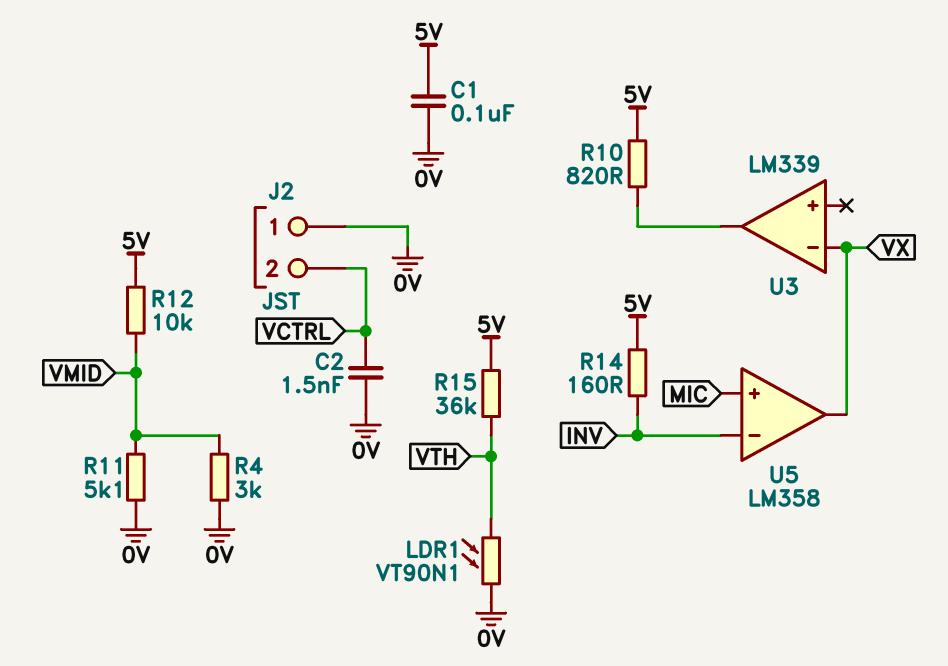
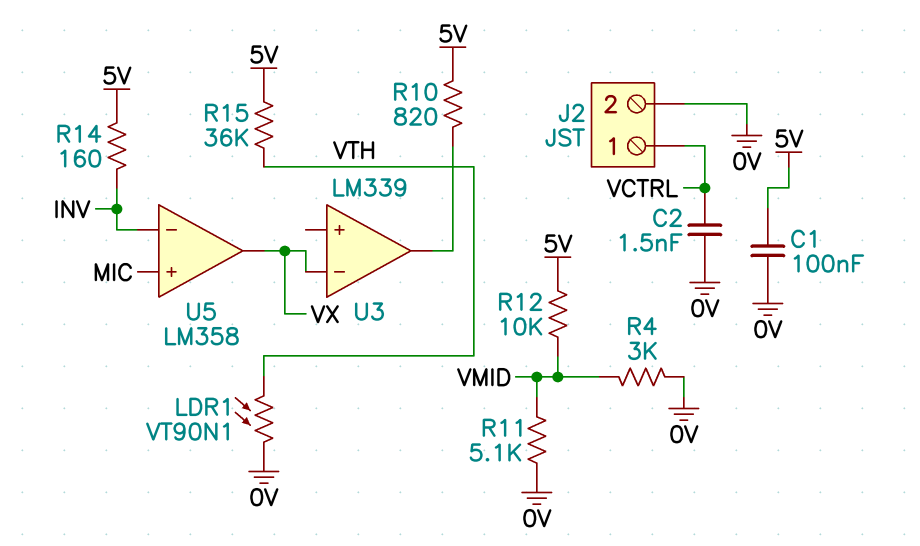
J2 pin 1: 0V -> VCTRL
J2 pin 2: VCTRL -> 0V

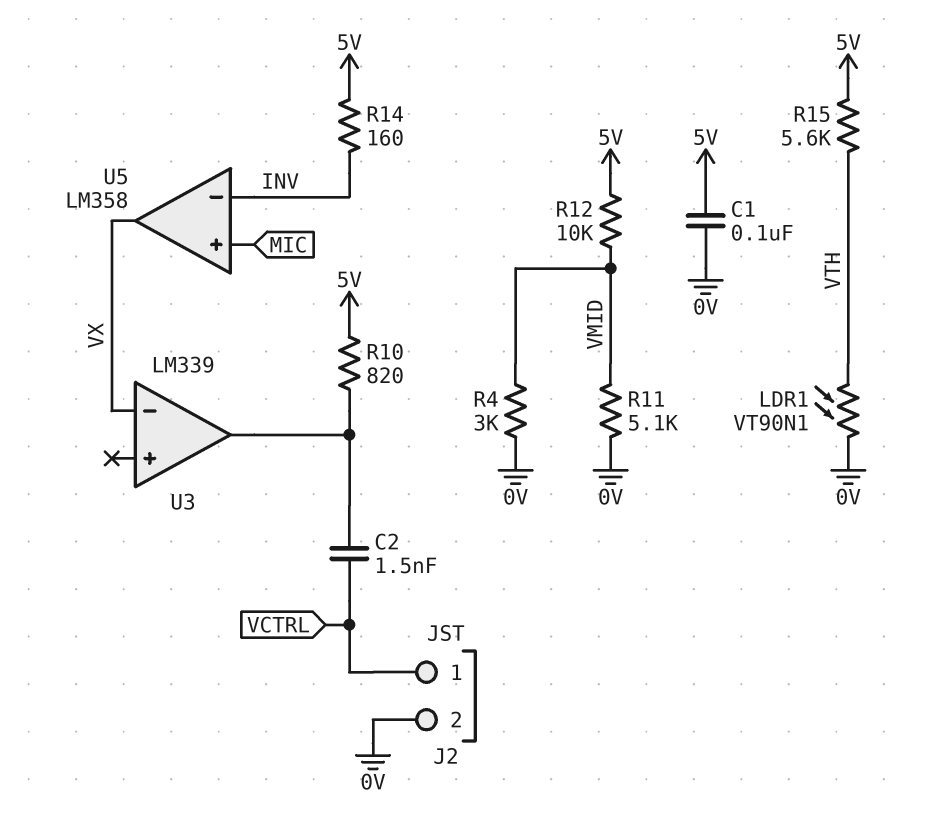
C2: 1.5nF (0V, VCTRL) -> 1.5nF (U3/out, VCTRL)
R15: 36k (5V, VTH) -> 5.6k (5V, VTH)

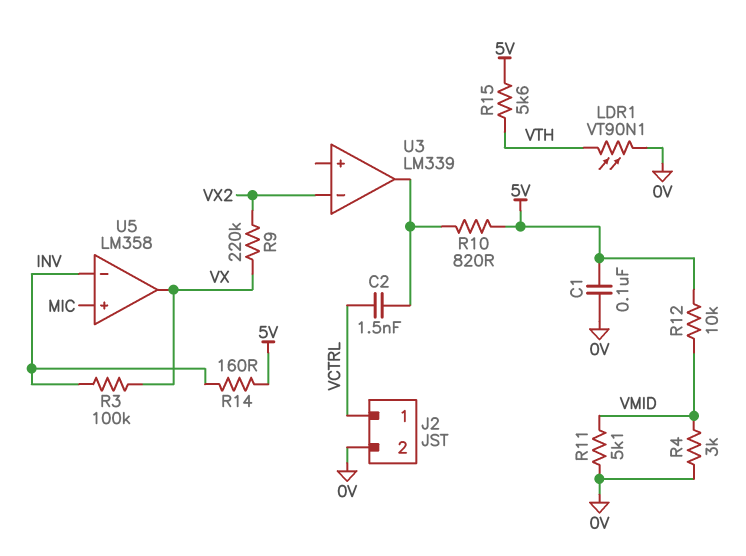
R3: none -> 100k (INV, VX)
R9: none -> 220k (VX, VX2)
U3 pin in-: VX -> VX2

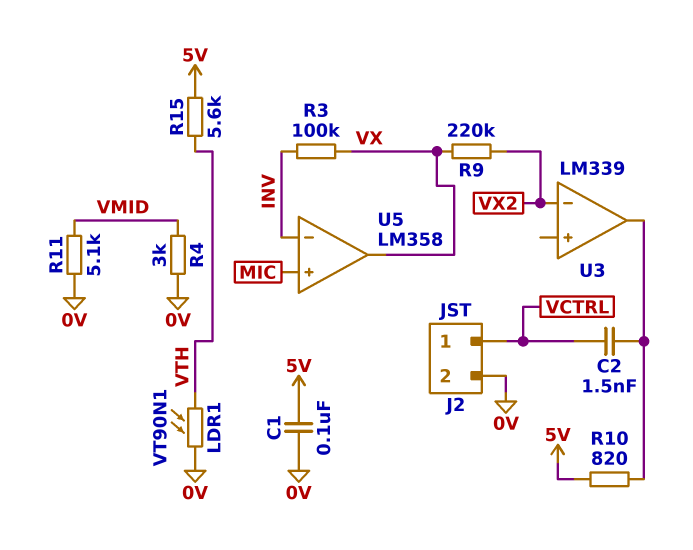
R12: 10k (5V, VMID) -> none
R14: 160 (5V, INV) -> none

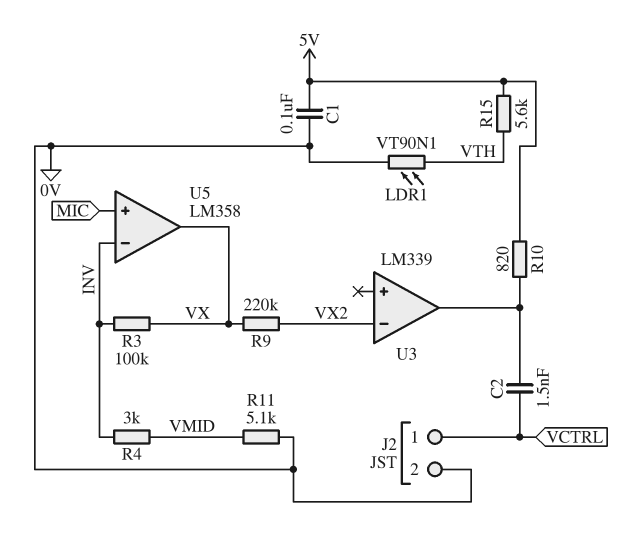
R4: 3k (0V, VMID) -> 3k (INV, VMID)

